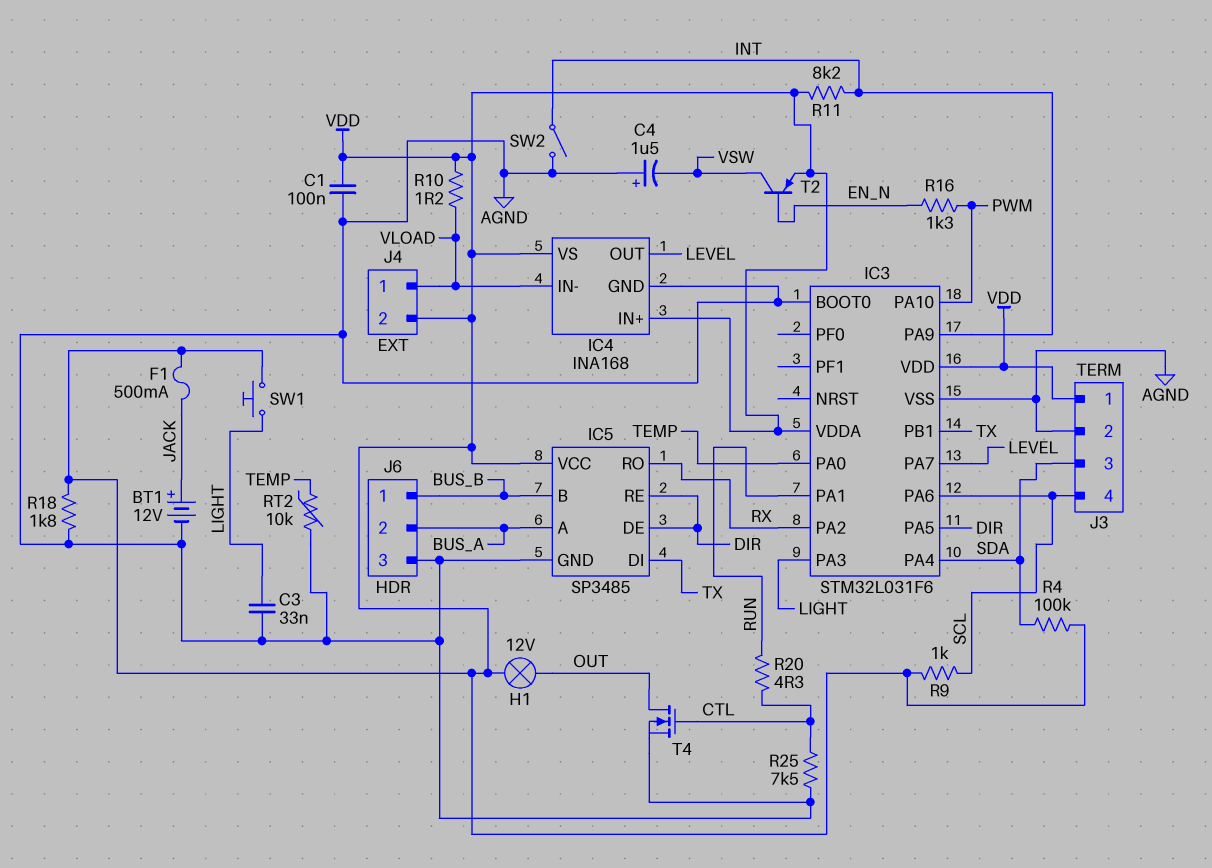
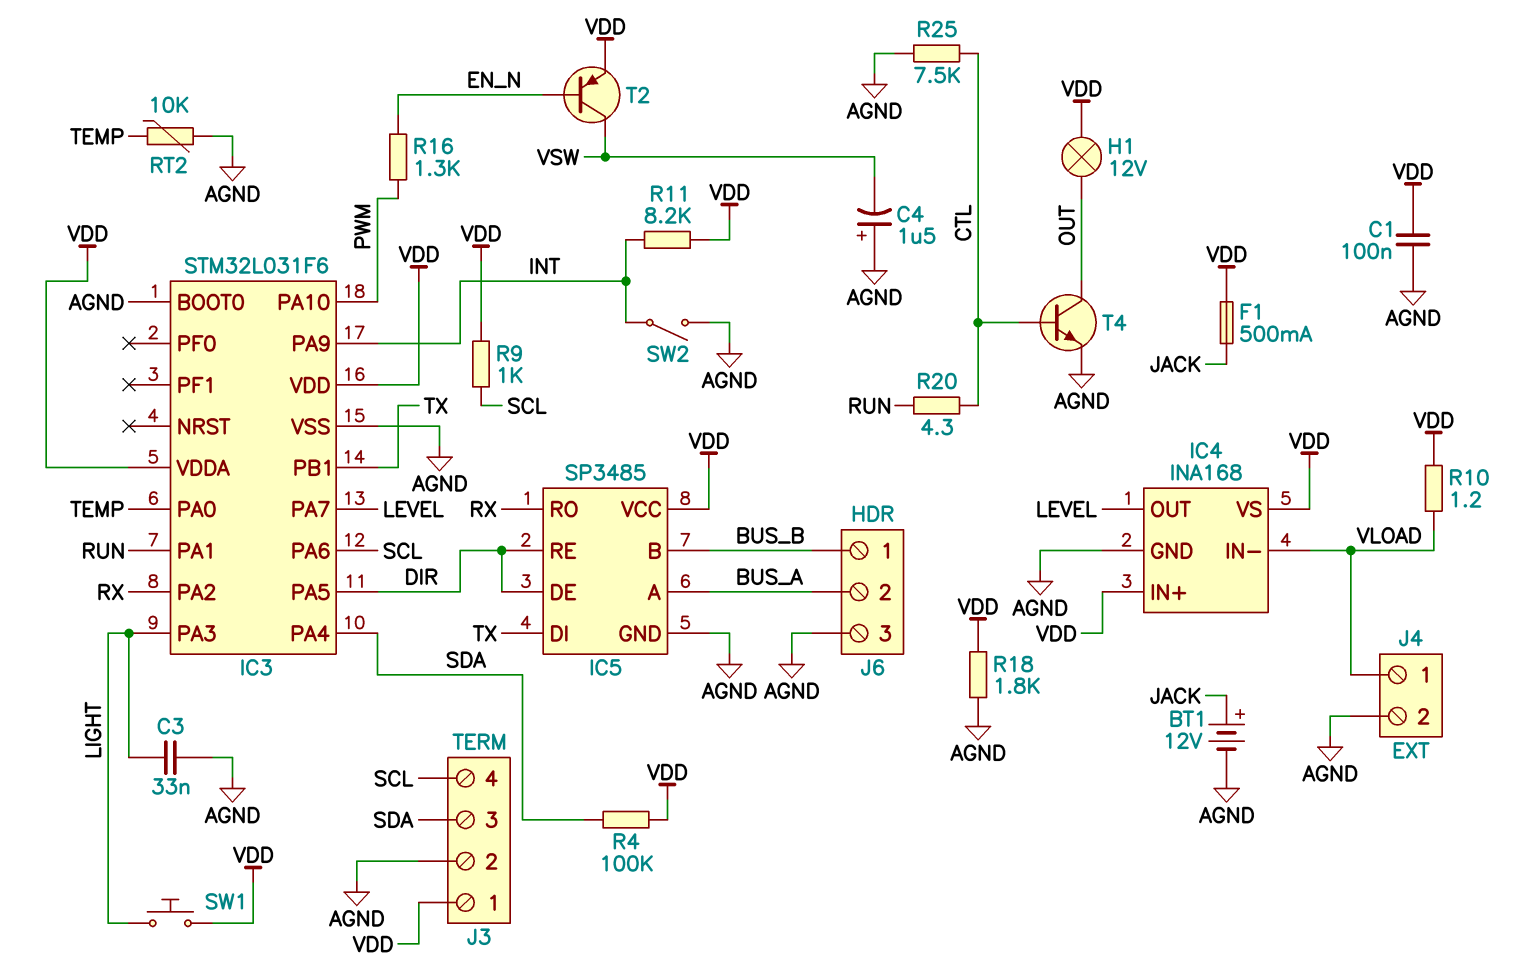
J4 pin 2: VDD -> AGND
T4: NMOS (G CTL, D OUT, S AGND) -> NPN (B CTL, C OUT, E AGND)

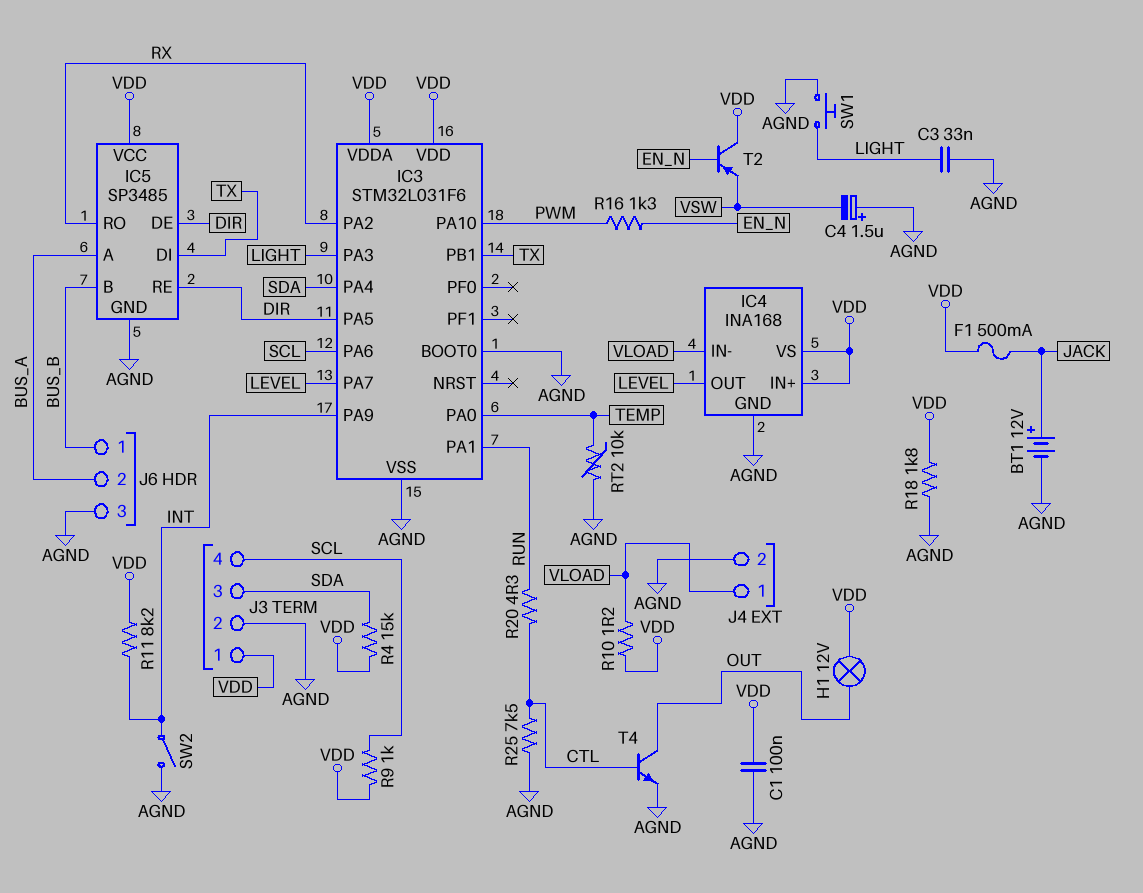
R4: 100k (SDA, VDD) -> 15k (SDA, VDD)
SW1: button (LIGHT, VDD) -> button (AGND, LIGHT)
T2: PNP (B EN_N, C VSW, E VDD) -> PNP (B EN_N, C VDD, E VSW)

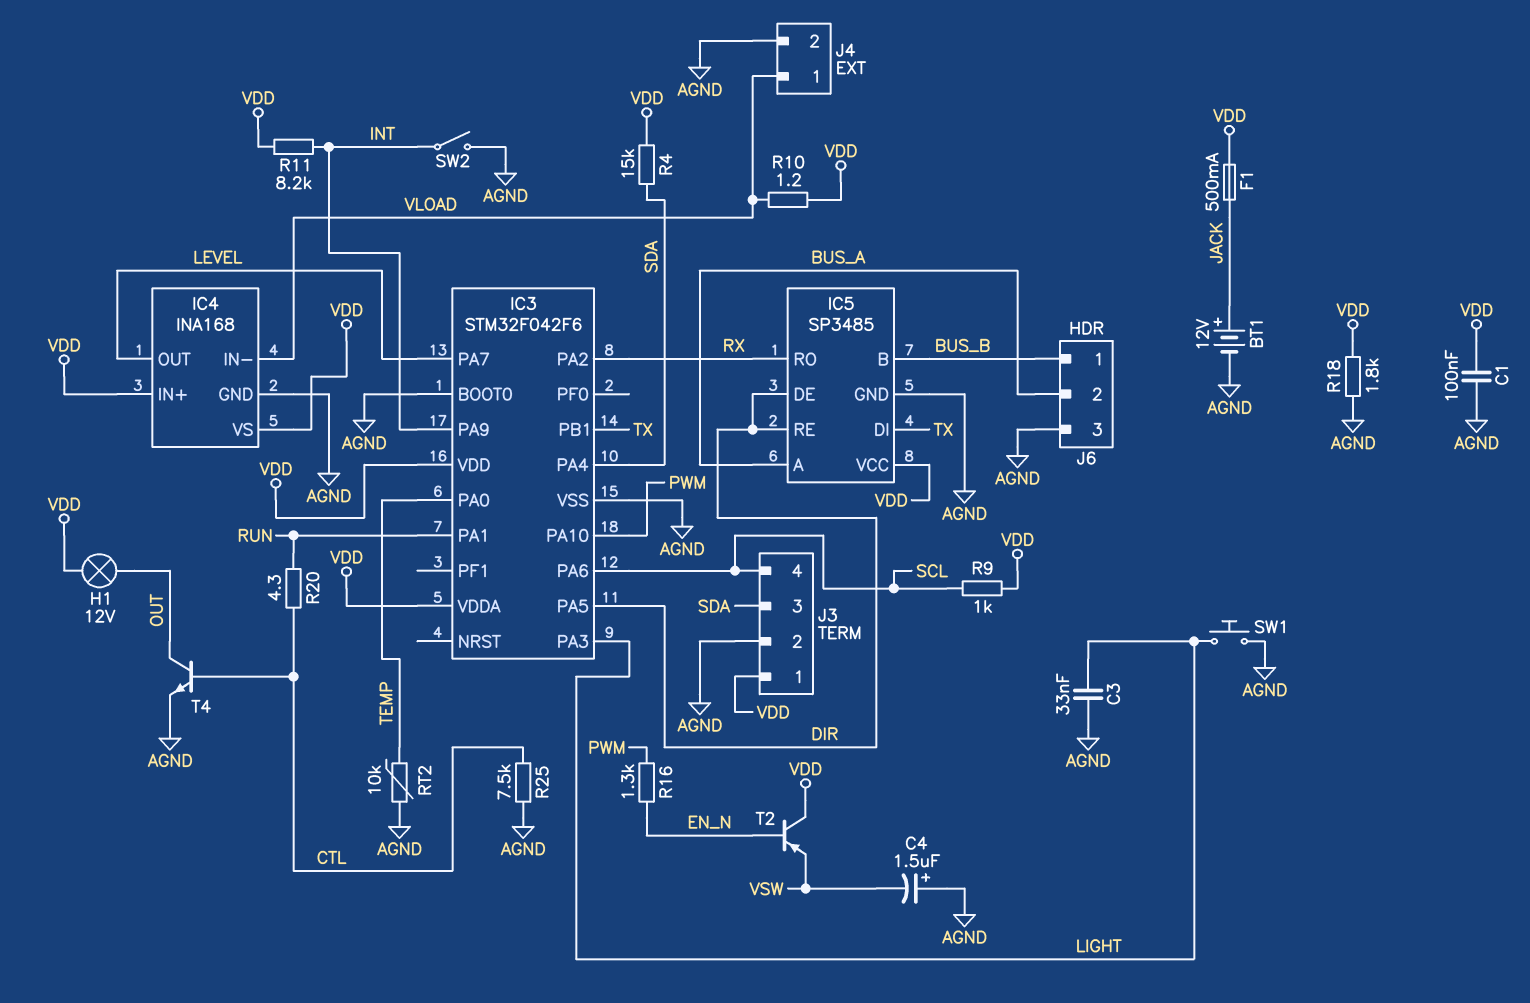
IC3: STM32L031F6 -> STM32F042F6

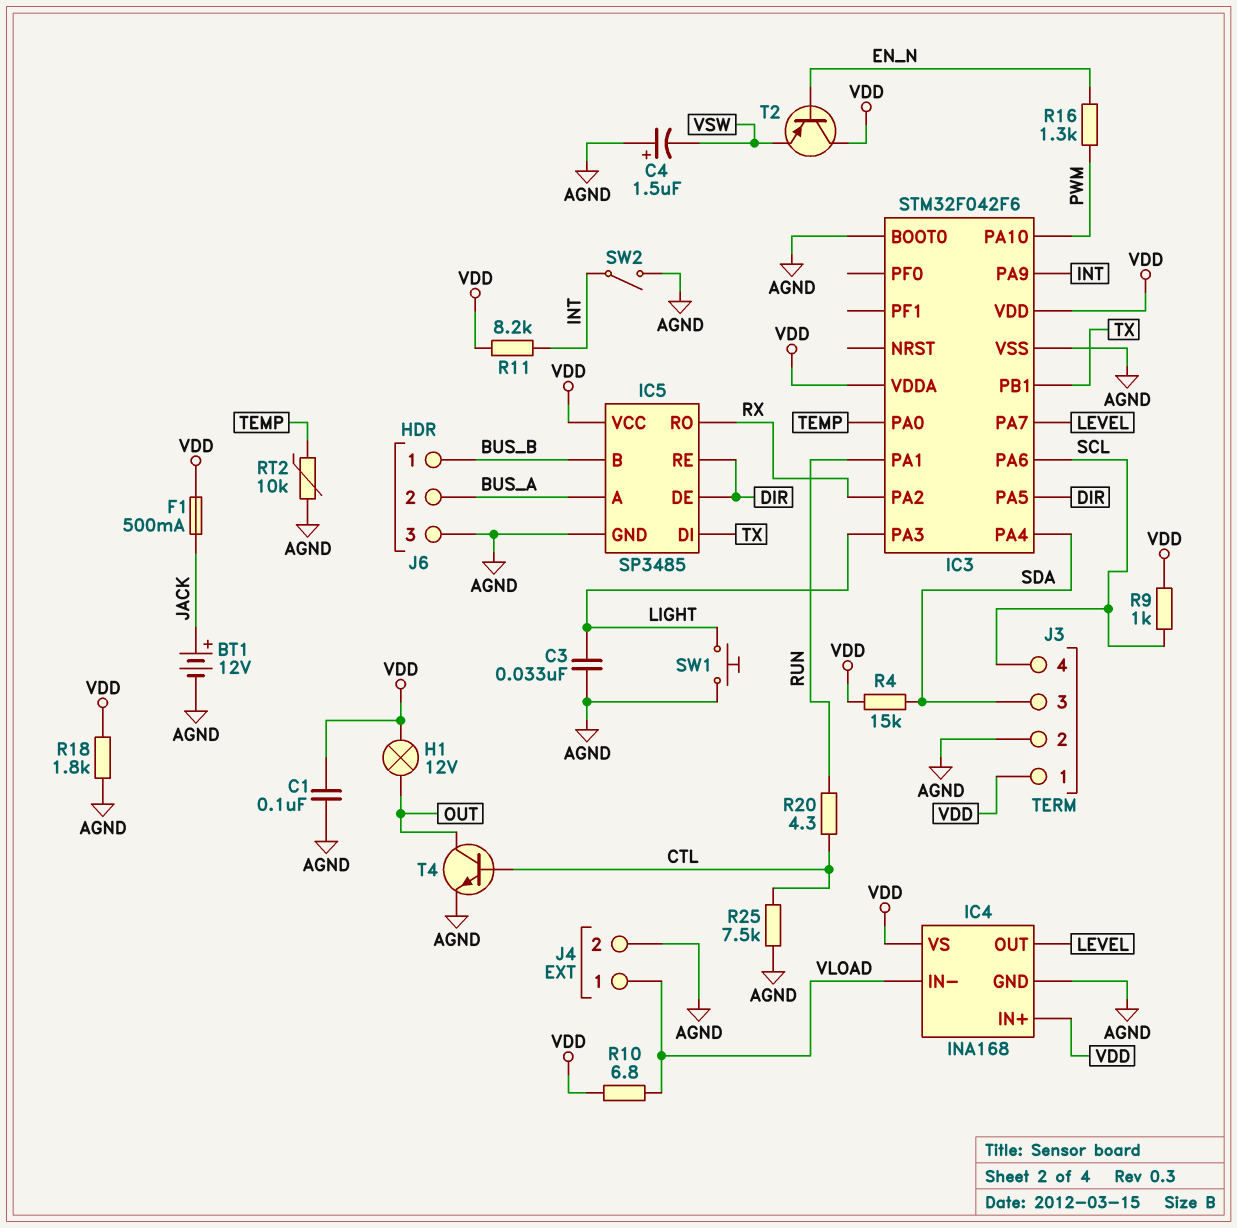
R10: 1.2 (VDD, VLOAD) -> 6.8 (VDD, VLOAD)

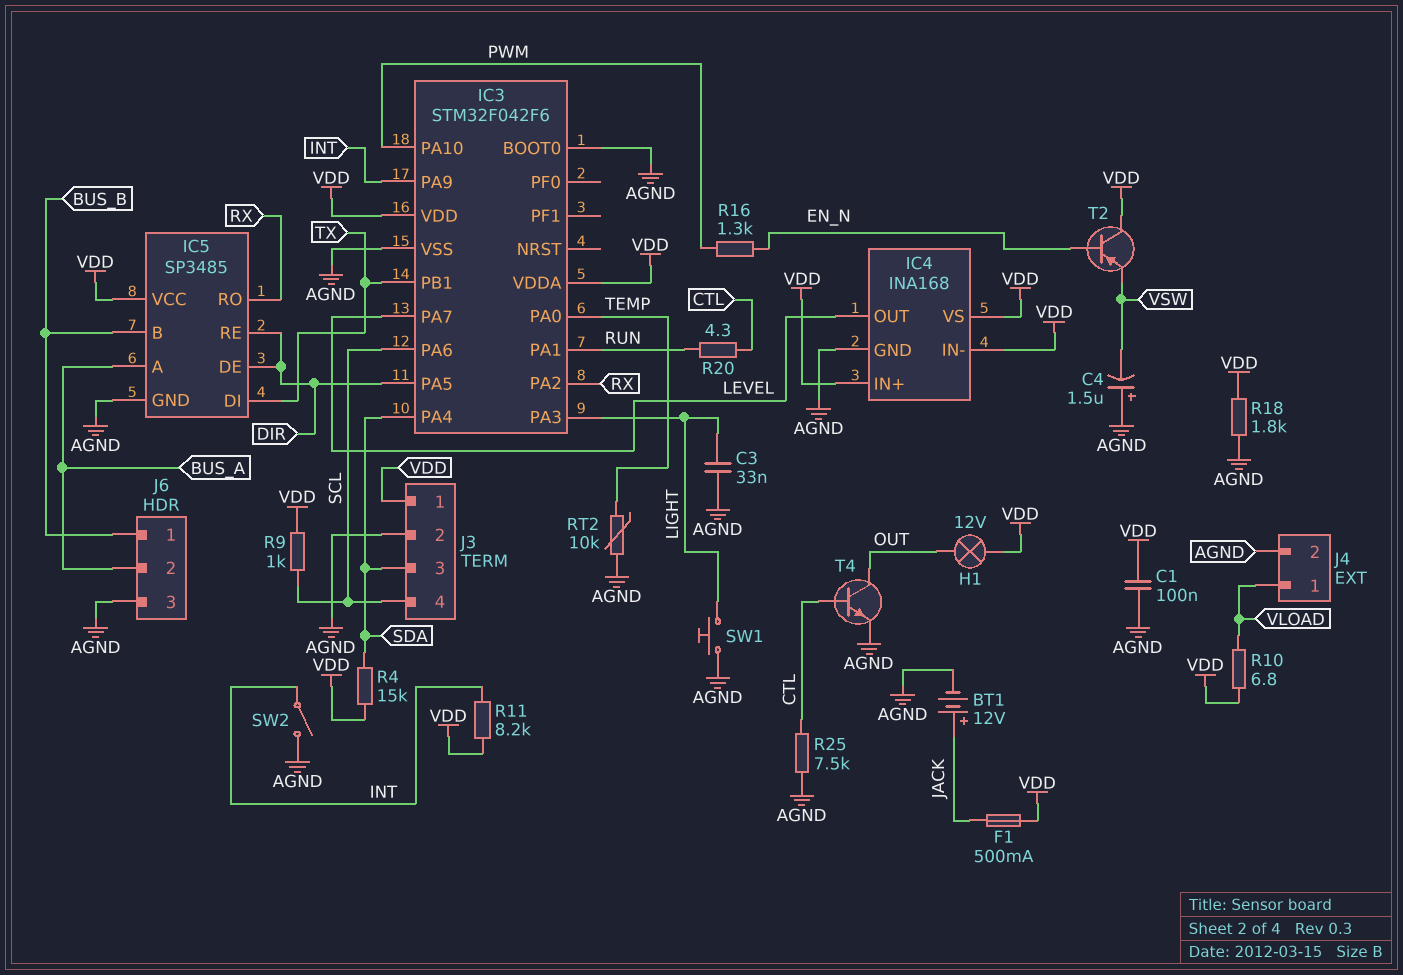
IC4 pin IN-: VLOAD -> VDD

